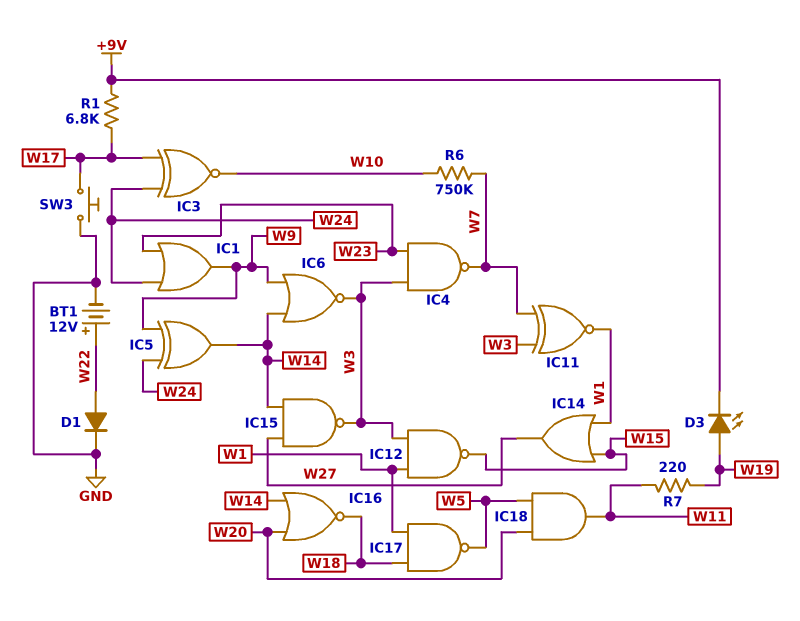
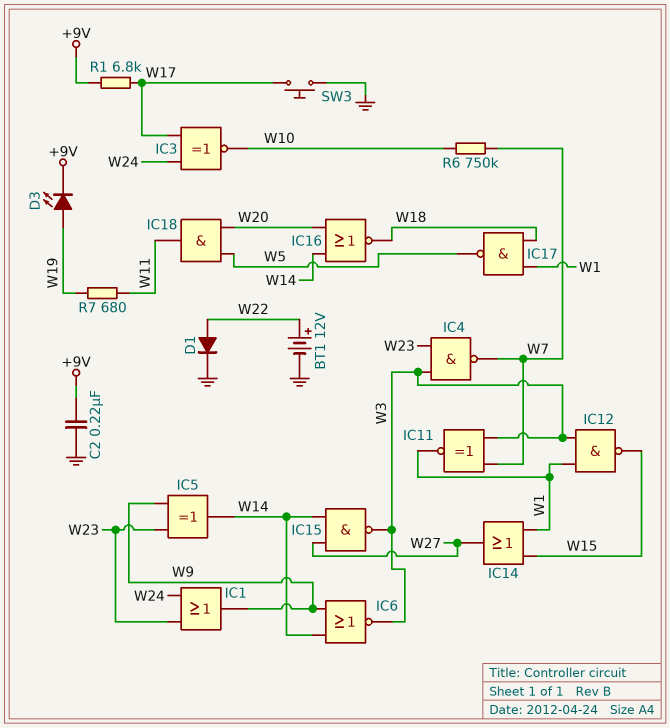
C2: none -> 220nF (+9V, GND)
IC5: XOR (in W9, in W24, out W14) -> XOR (in W9, in W23, out W14)
R7: 220 (W11, W19) -> 680 (W11, W19)

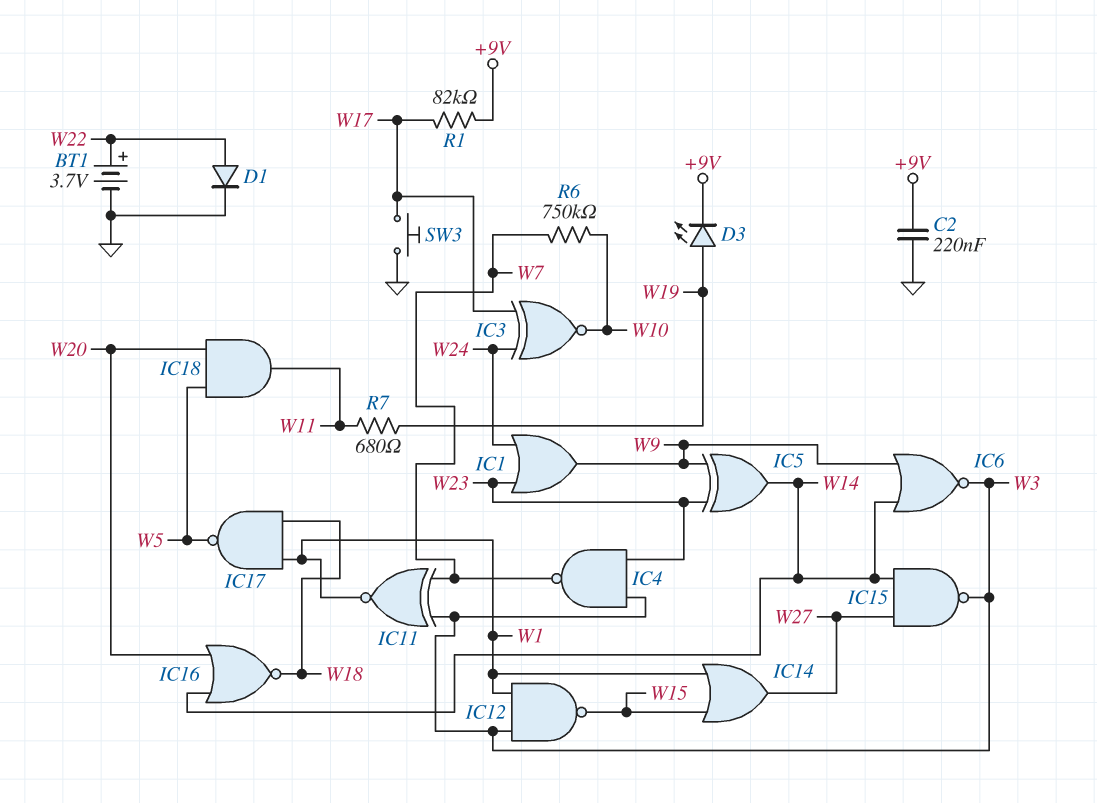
BT1: 12V (plus W22, minus GND) -> 3.7V (plus W22, minus GND)
R1: 6.8k (+9V, W17) -> 82k (+9V, W17)

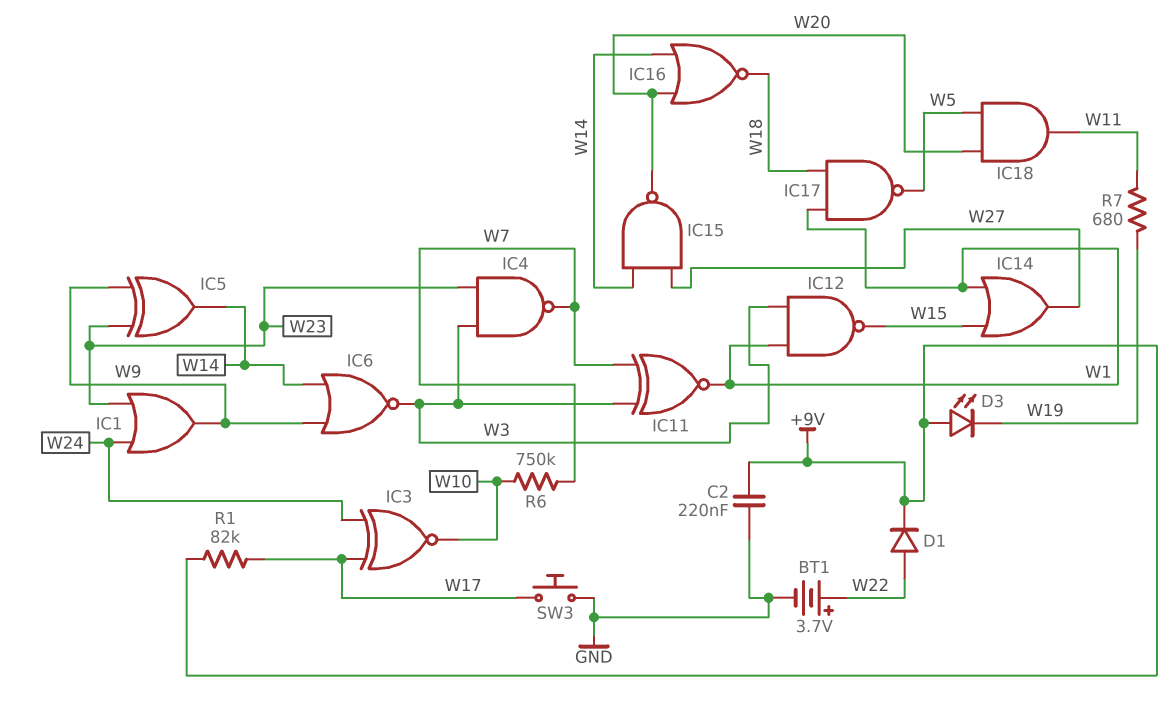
D1: diode (A W22, K GND) -> diode (A W22, K +9V)
D3: LED (A W19, K +9V) -> LED (A +9V, K W19)
IC15: NAND (in W14, in W27, out W3) -> NAND (in W14, in W27, out W20)

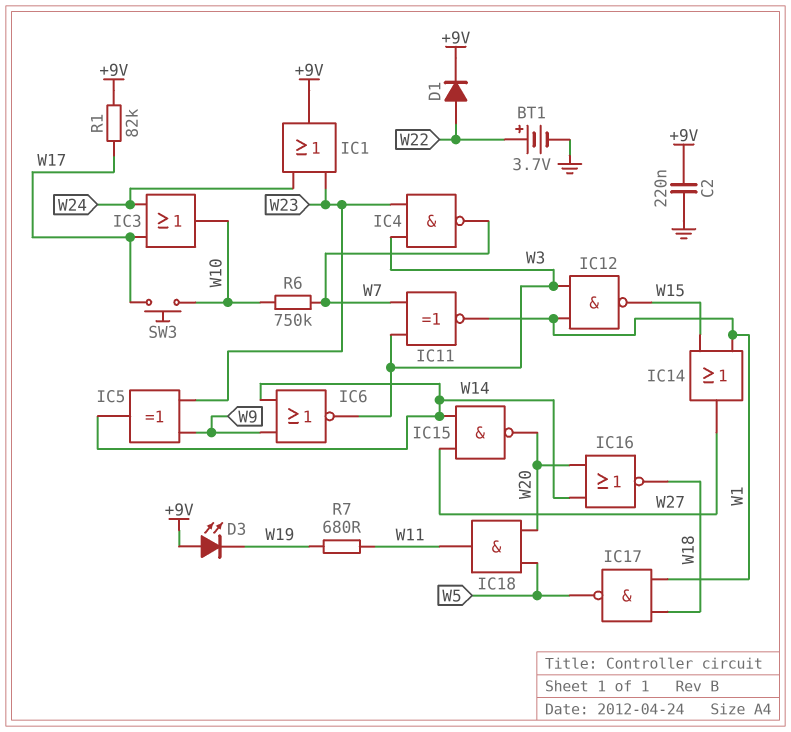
IC1: OR (in W23, in W24, out W9) -> OR (in W23, in W24, out +9V)
IC3: XNOR (in W17, in W24, out W10) -> OR (in W17, in W24, out W10)
SW3: button (GND, W17) -> button (W10, W17)

